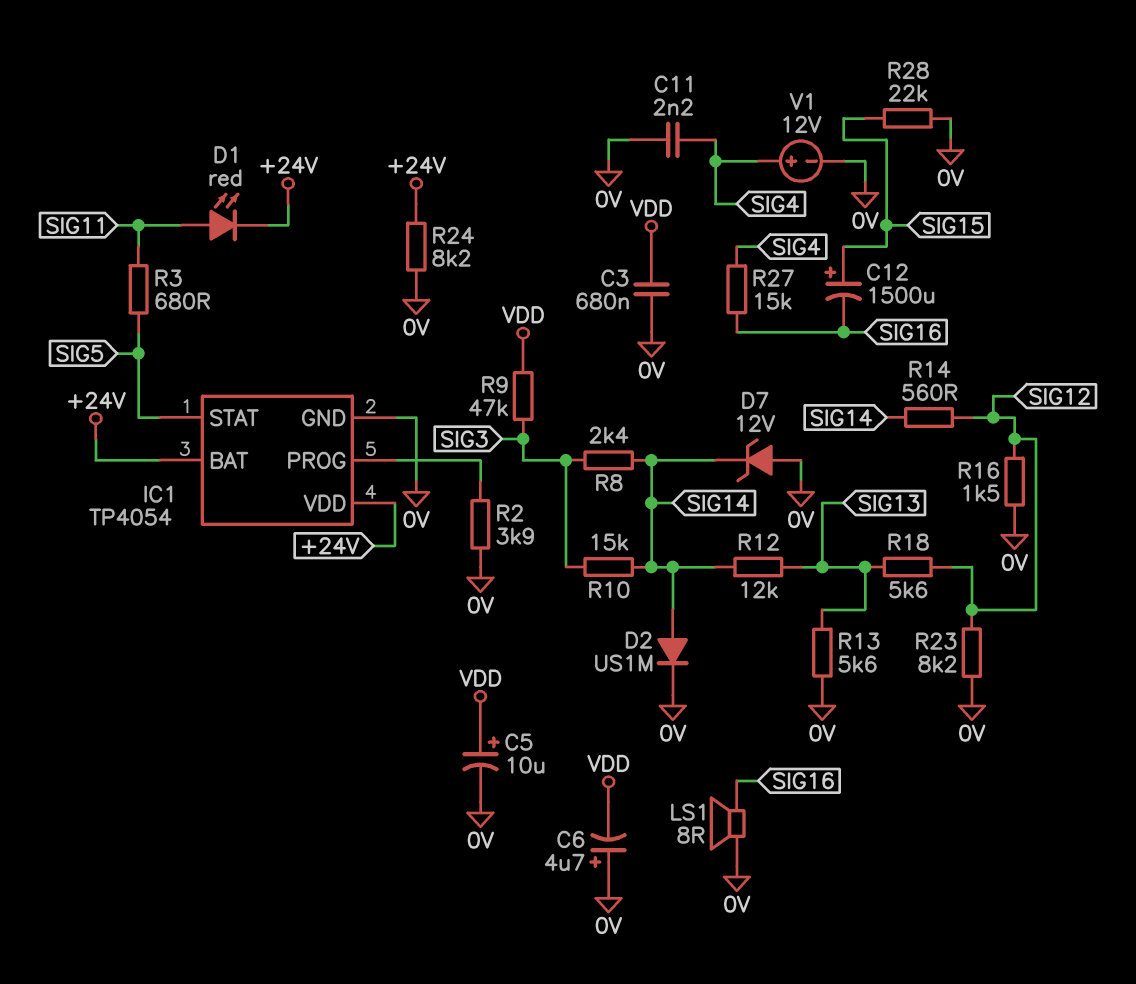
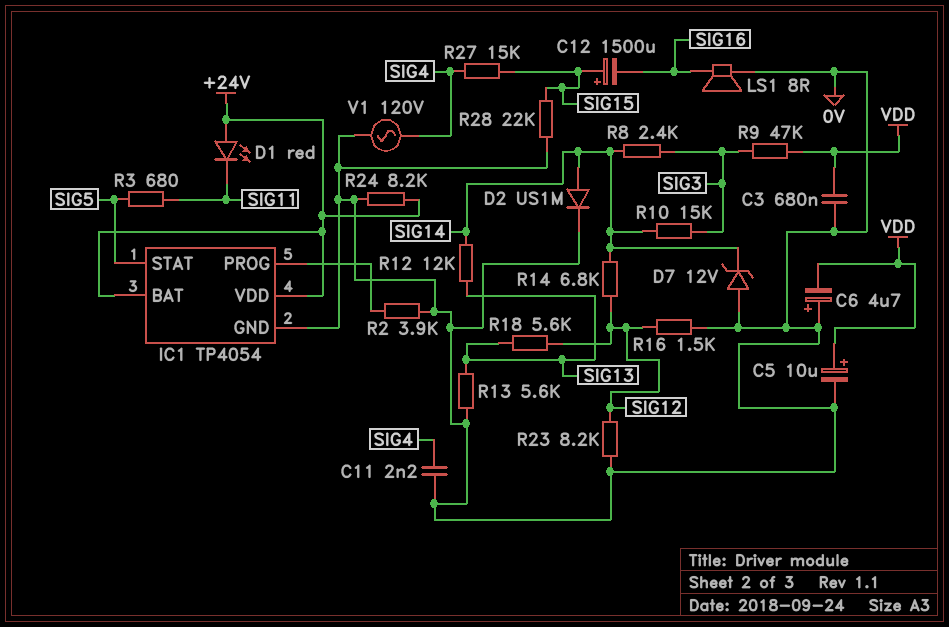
D1: LED red (A SIG11, K +24V) -> LED red (A +24V, K SIG11)
R14: 560 (SIG12, SIG14) -> 6.8k (SIG12, SIG14)
R27: 15k (SIG4, SIG16) -> 15k (SIG4, SIG15)
V1: 12V (plus SIG4, minus 0V) -> AC 120V (0V, SIG4)

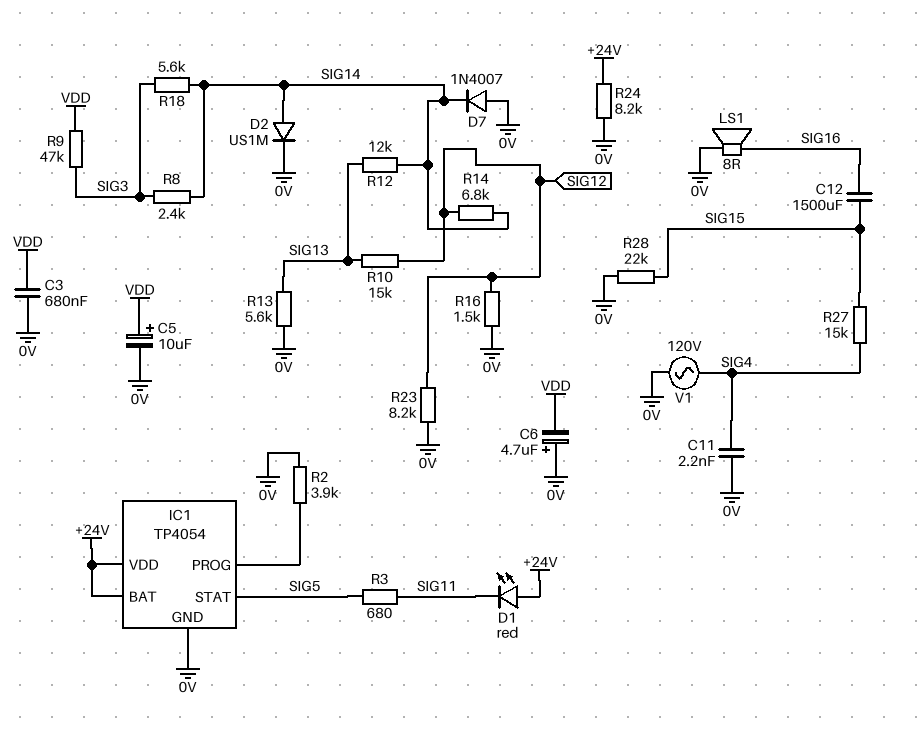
C12: 1500uF (plus SIG15, minus SIG16) -> 1500uF (SIG15, SIG16)
D7: zener 12V (A 0V, K SIG14) -> diode 1N4007 (A 0V, K SIG14)
R10: 15k (SIG3, SIG14) -> 15k (SIG12, SIG13)
R18: 5.6k (SIG12, SIG13) -> 5.6k (SIG3, SIG14)

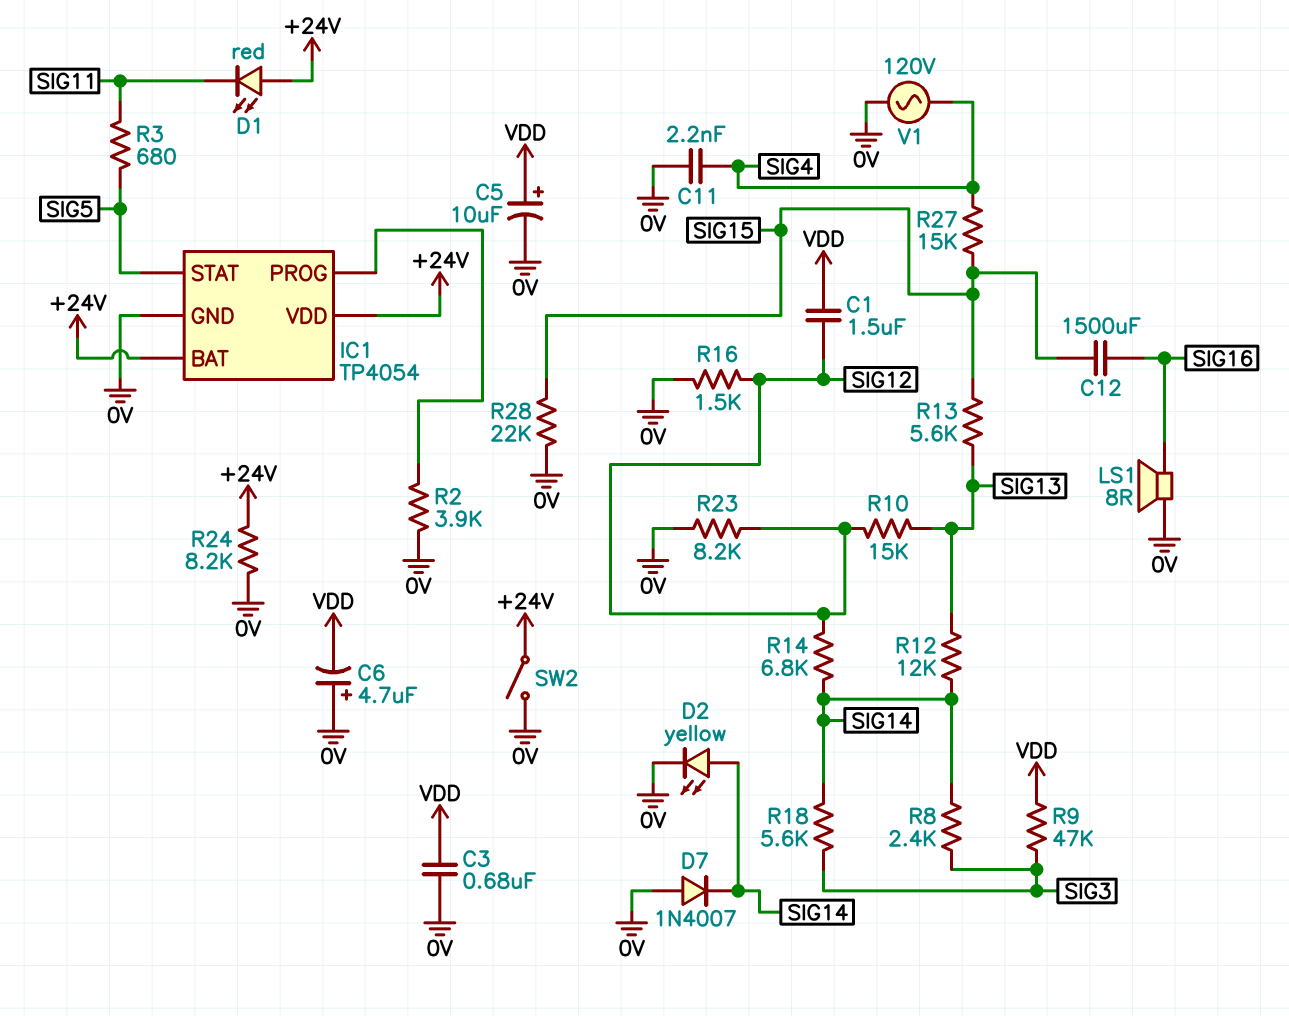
C1: none -> 1.5uF (SIG12, VDD)
D2: diode US1M (A SIG14, K 0V) -> LED yellow (A SIG14, K 0V)
R13: 5.6k (0V, SIG13) -> 5.6k (SIG13, SIG15)
SW2: none -> switch (+24V, 0V)

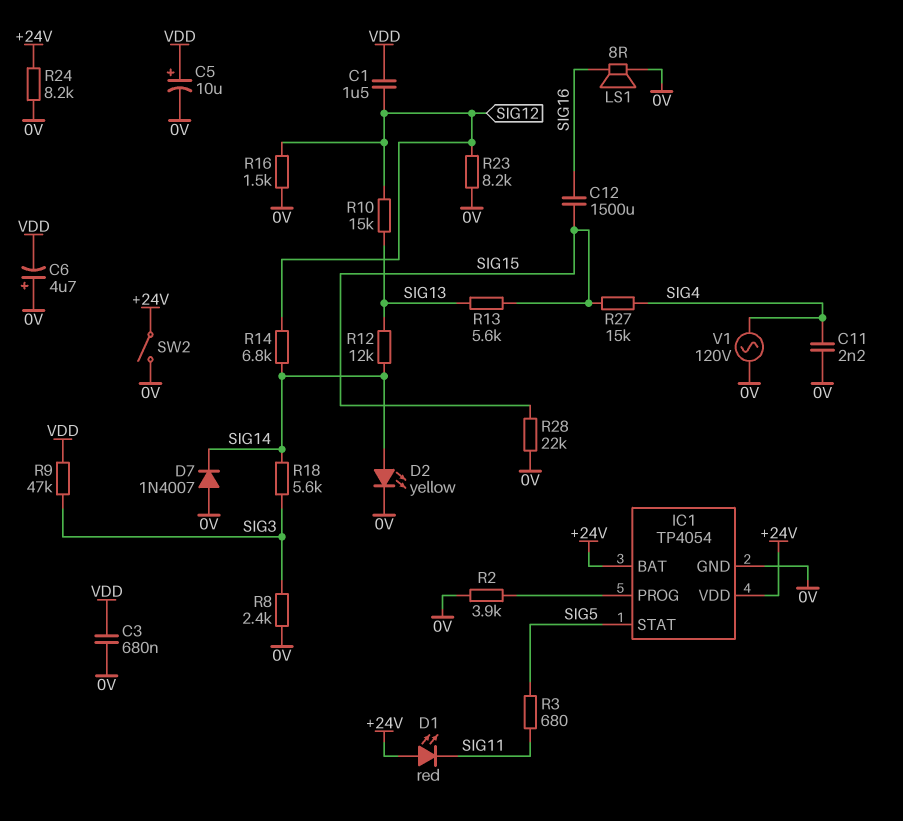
R8: 2.4k (SIG3, SIG14) -> 2.4k (0V, SIG3)

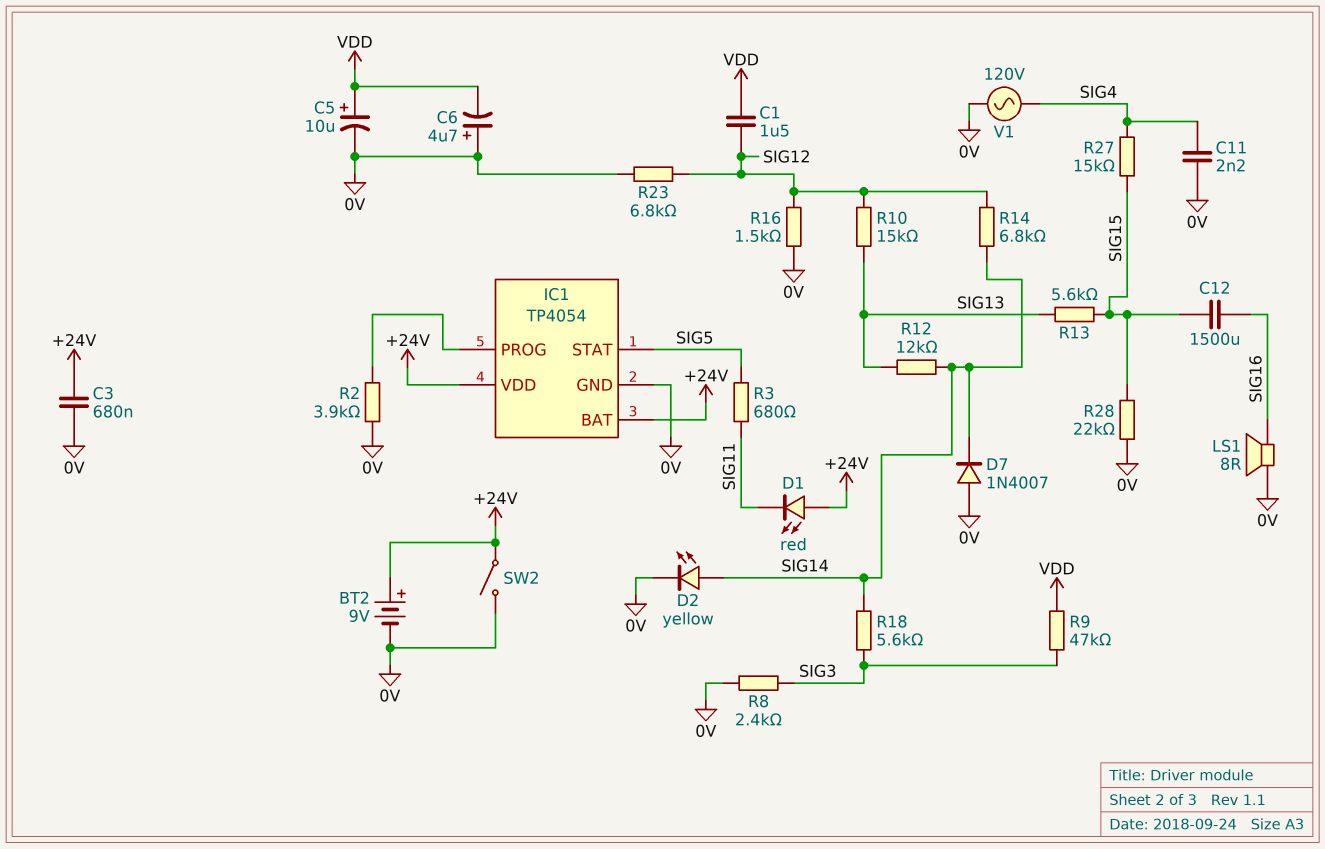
BT2: none -> 9V (plus +24V, minus 0V)
C3: 680nF (0V, VDD) -> 680nF (+24V, 0V)
R23: 8.2k (0V, SIG12) -> 6.8k (0V, SIG12)
R24: 8.2k (+24V, 0V) -> none

